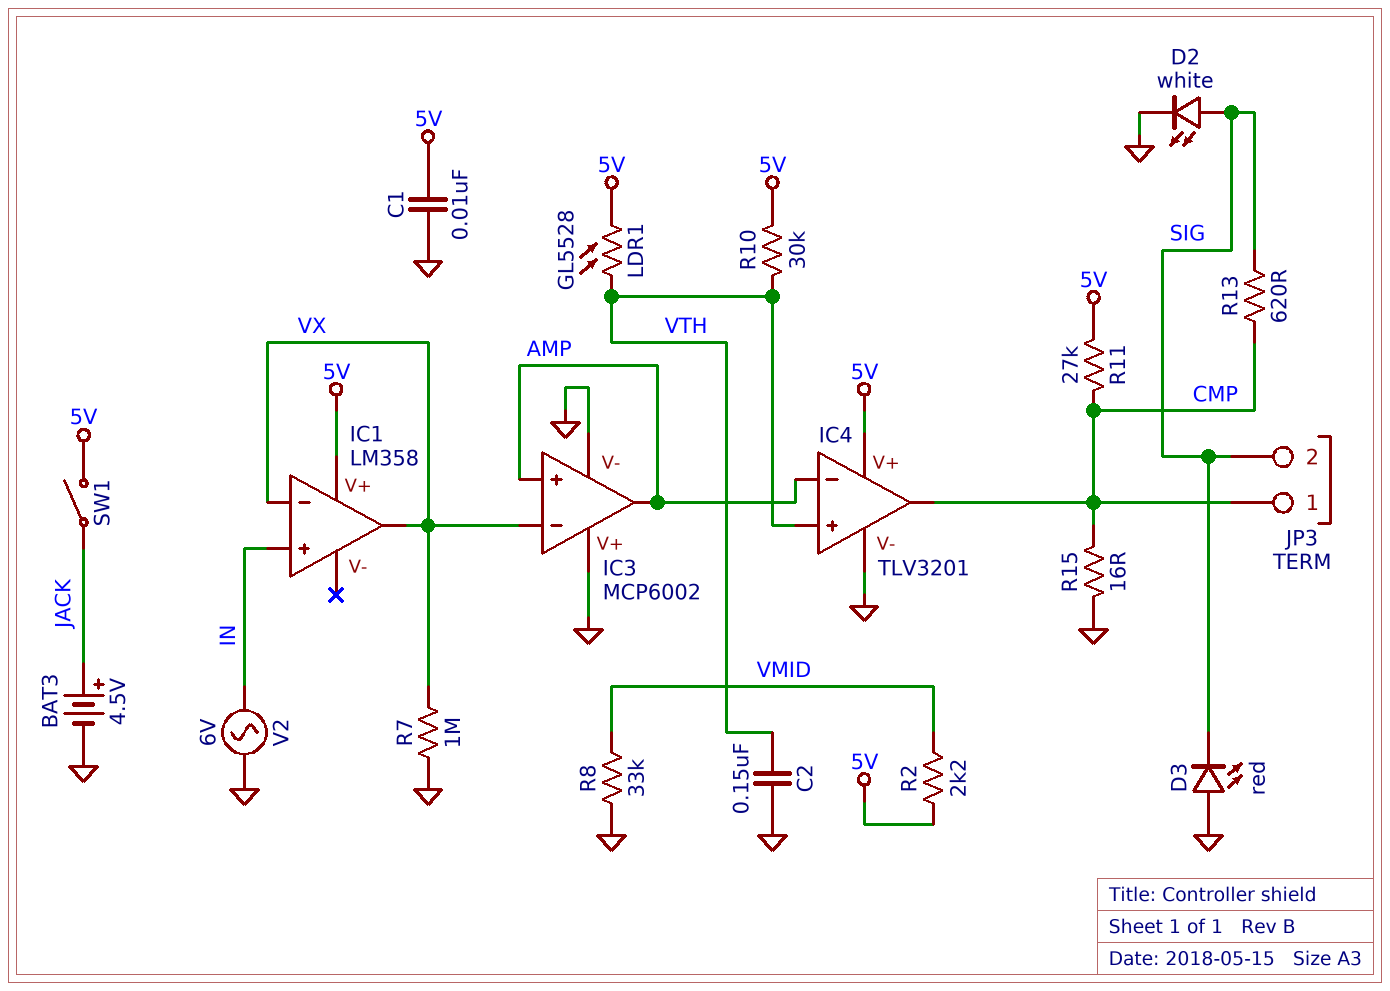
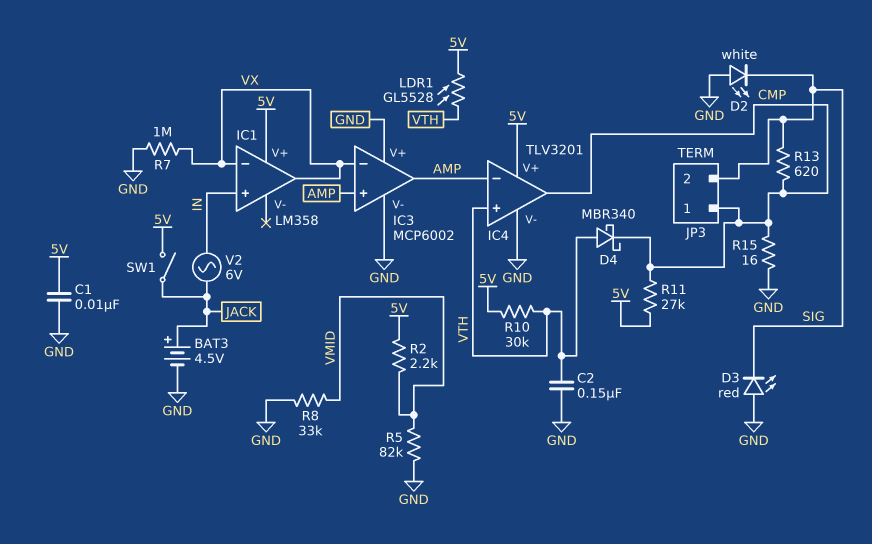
D2: LED white (A SIG, K GND) -> LED white (A GND, K SIG)
D4: none -> schottky MBR340 (A VTH, K CMP)
R5: none -> 82k (GND, VMID)
V2: AC 6V (GND, IN) -> AC 6V (IN, JACK)

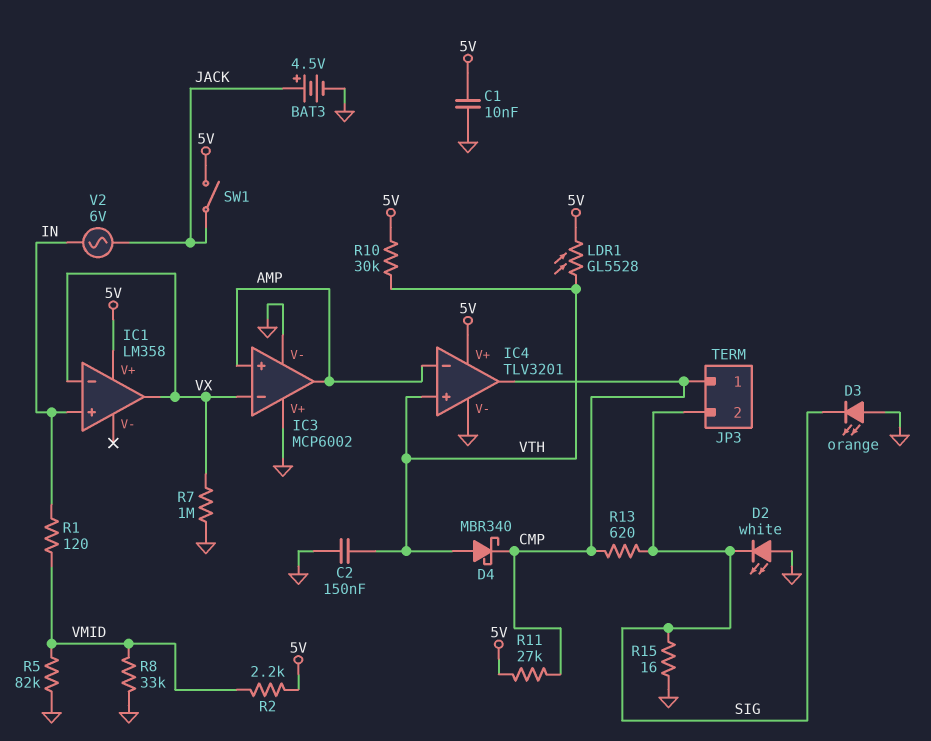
D3: LED red (A GND, K SIG) -> LED orange (A GND, K SIG)
R1: none -> 120 (IN, VMID)
R15: 16 (CMP, GND) -> 16 (GND, SIG)

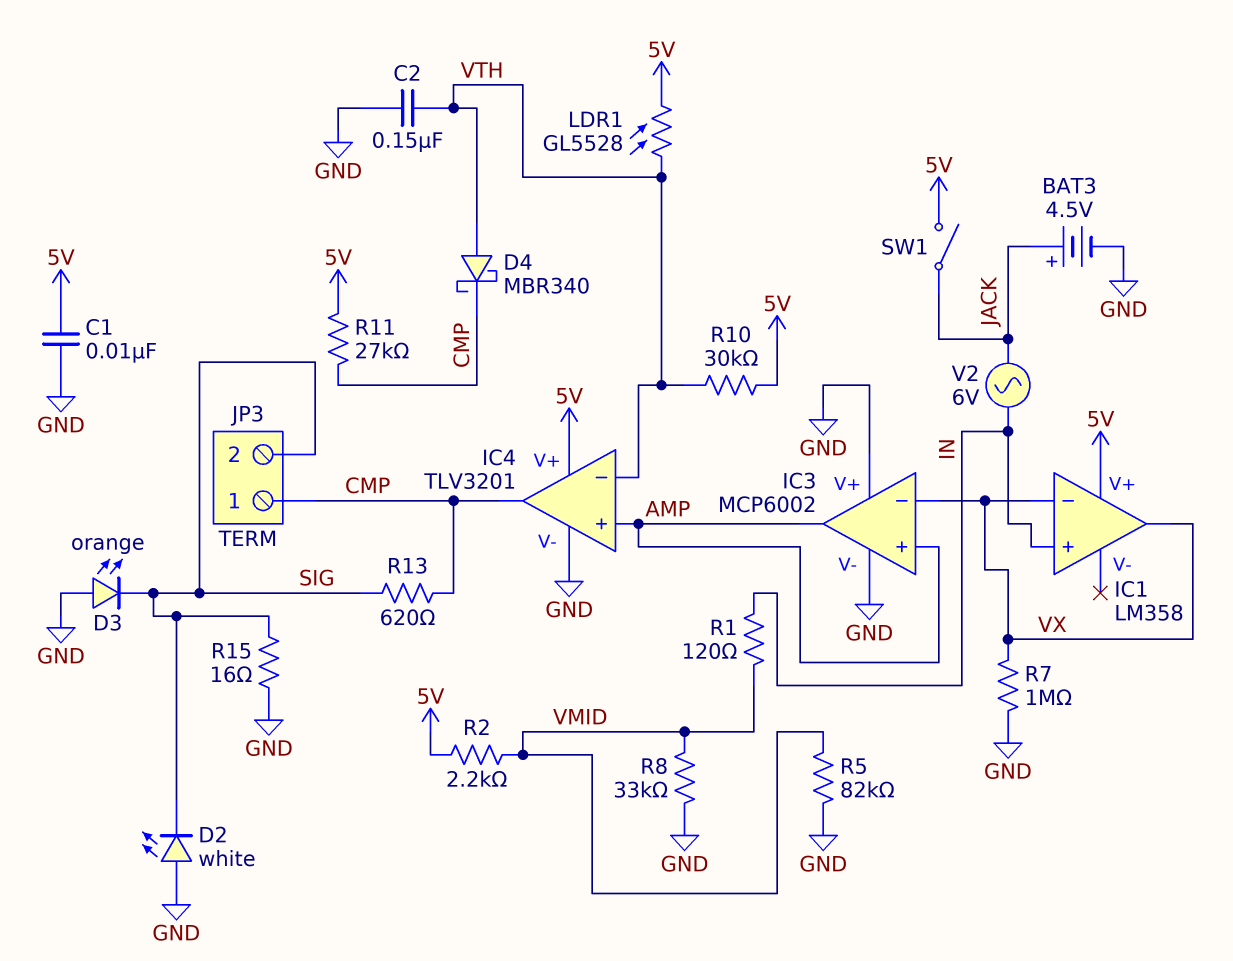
IC4 pin in+: VTH -> AMP
IC4 pin in-: AMP -> VTH

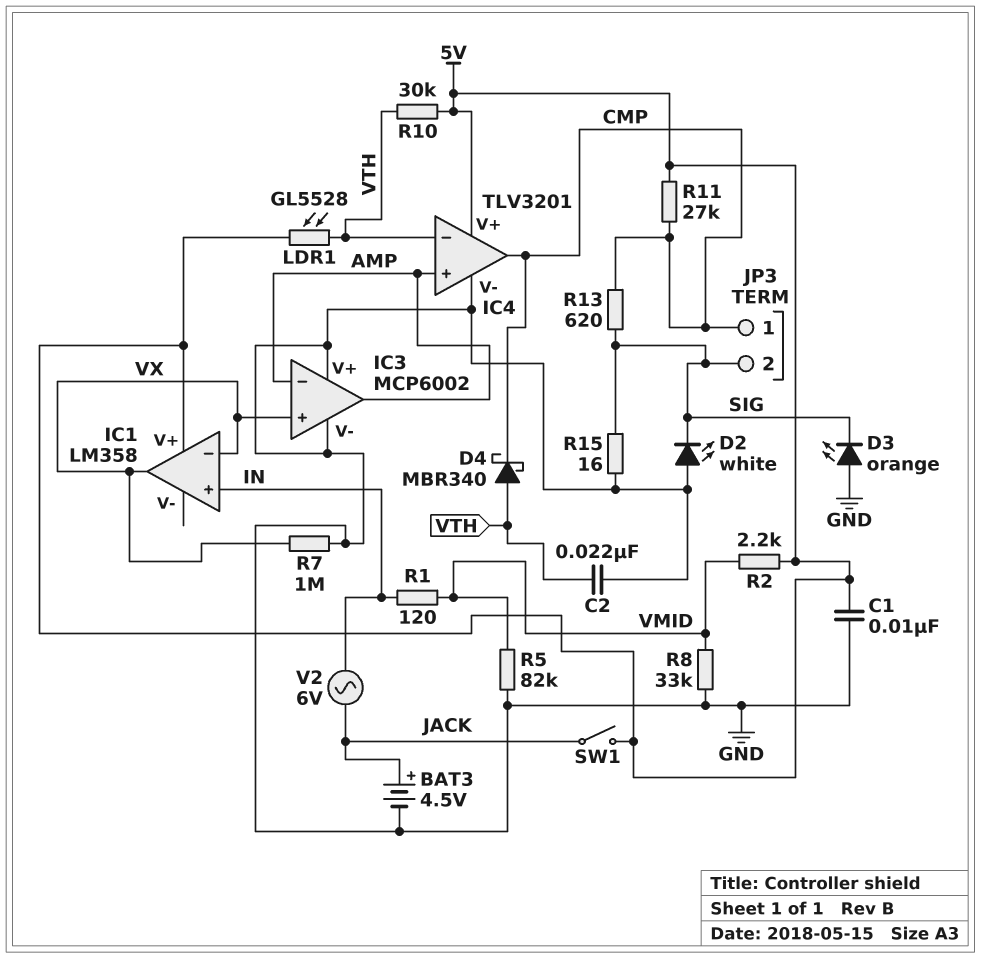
C2: 150nF (GND, VTH) -> 22nF (GND, VTH)
IC3 pin in+: AMP -> VX
IC3 pin in-: VX -> AMP

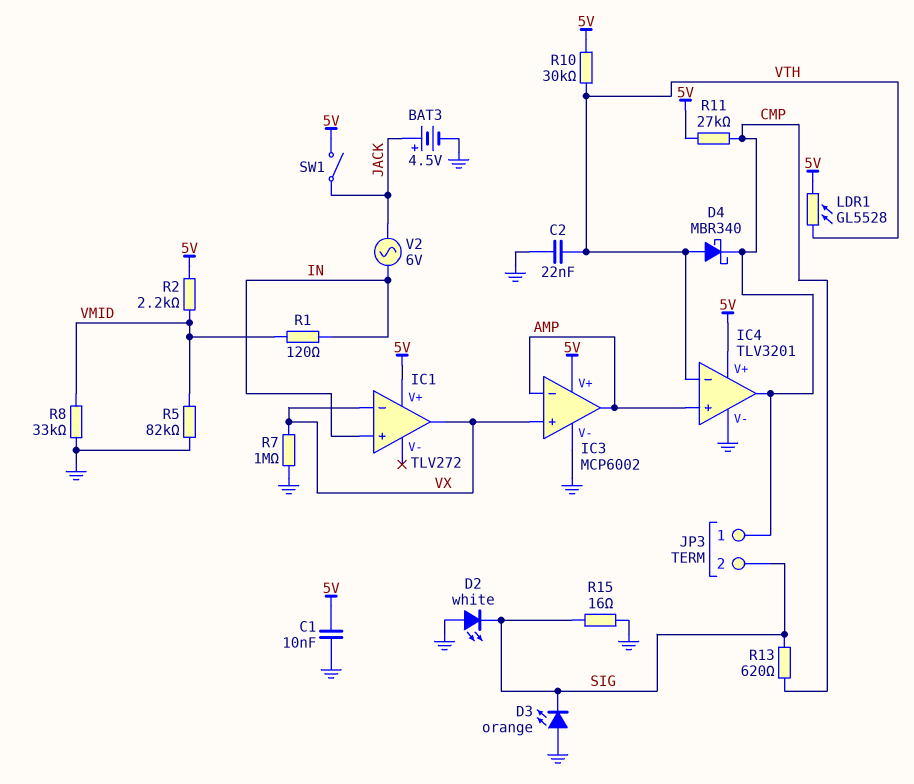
IC1: LM358 -> TLV272
IC3 pin V+: GND -> 5V

